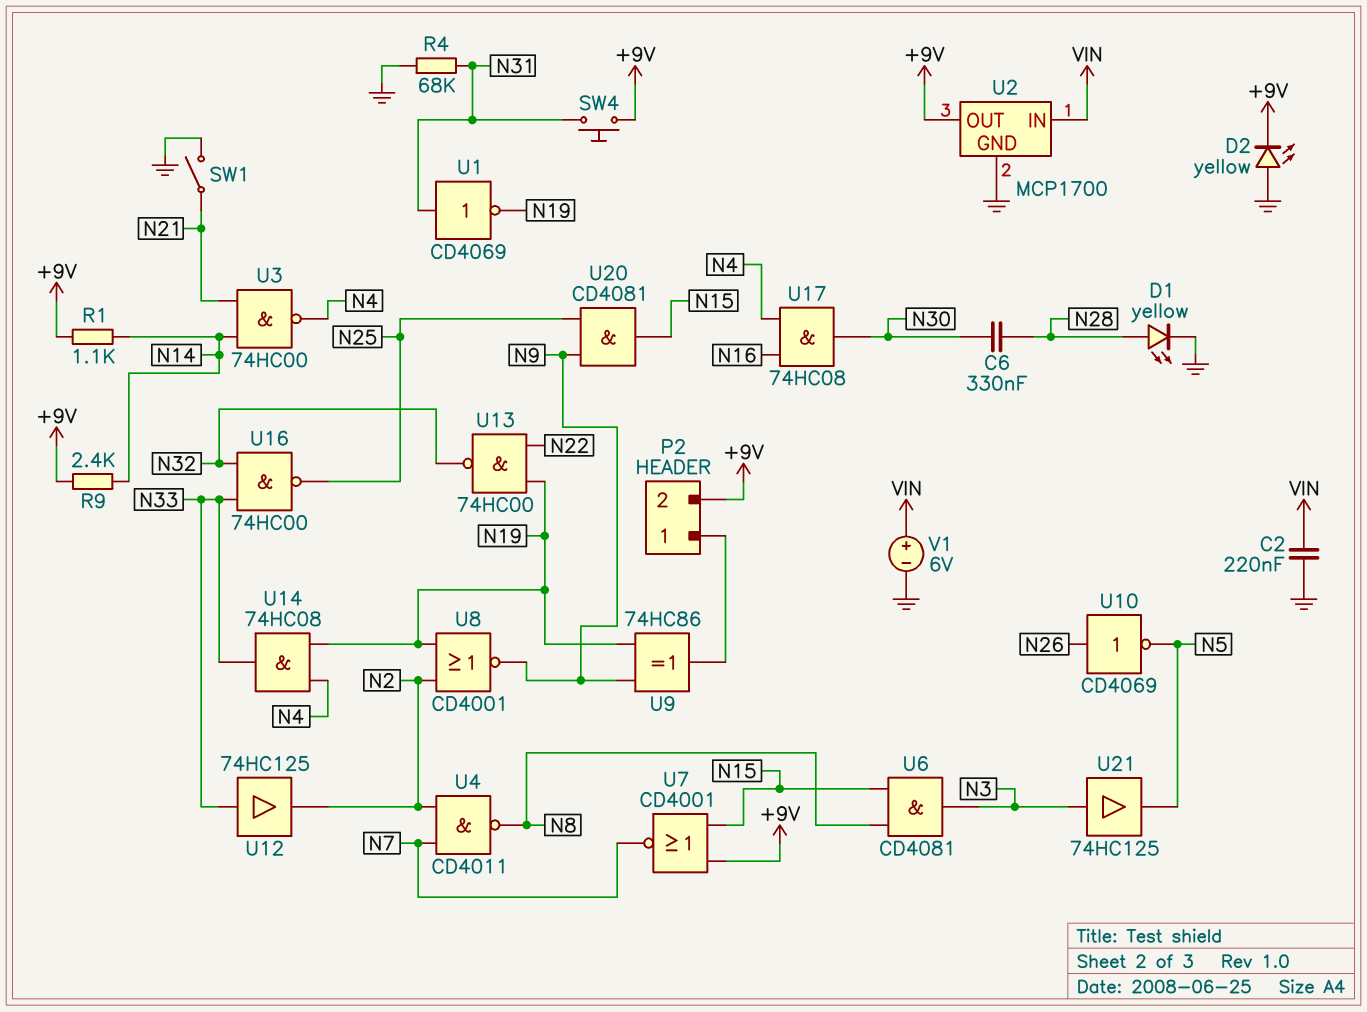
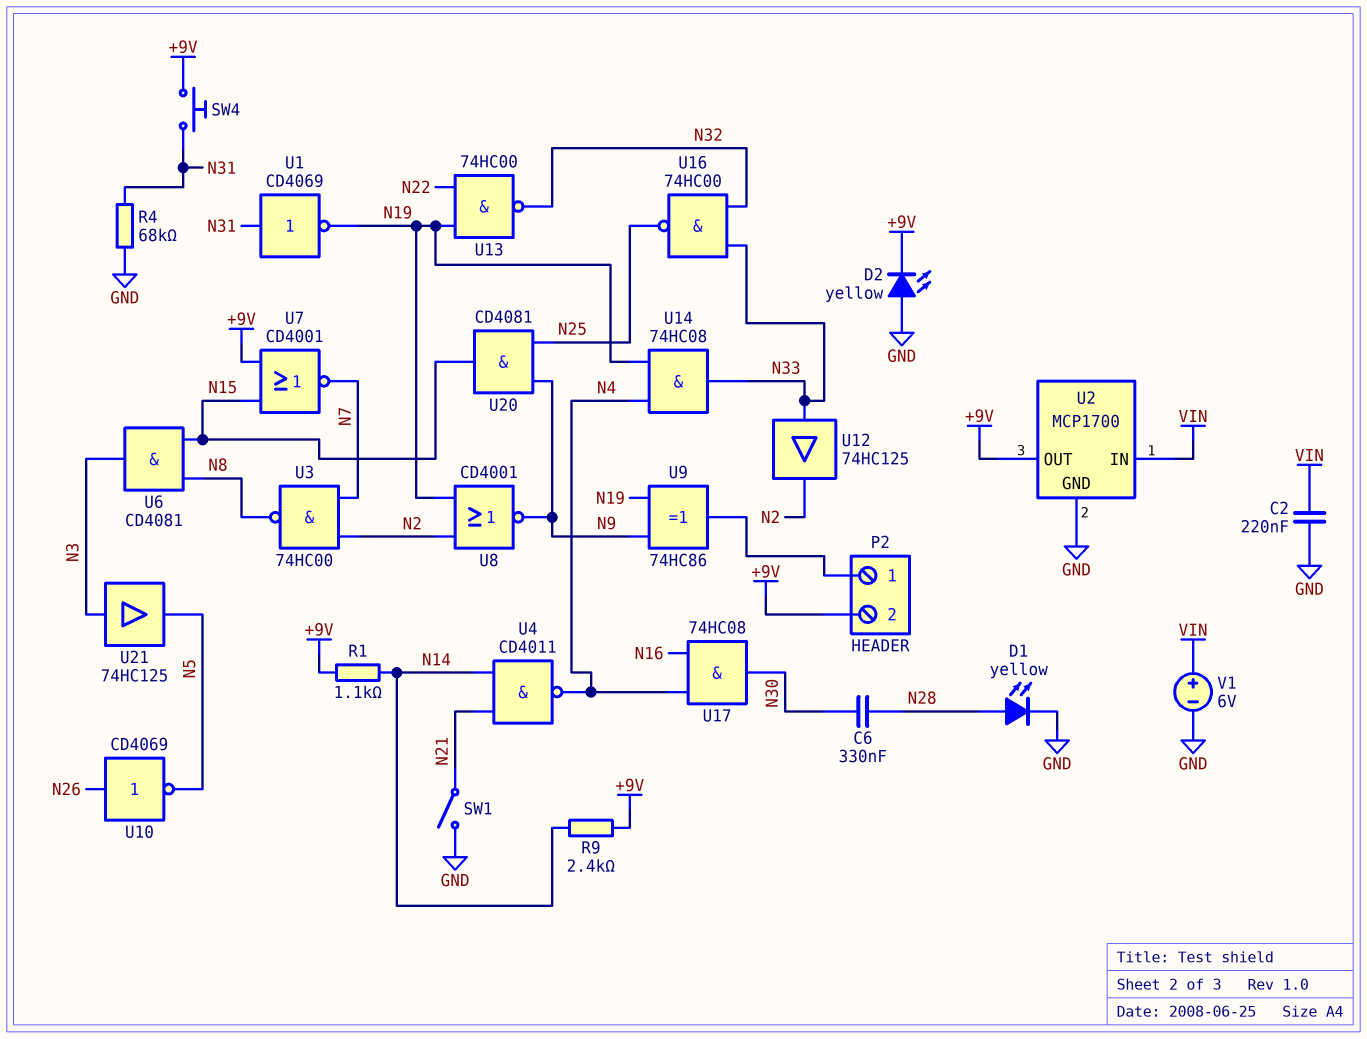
U3: NAND 74HC00 (in N14, in N21, out N4) -> NAND 74HC00 (in N2, in N7, out N8)
U4: NAND CD4011 (in N2, in N7, out N8) -> NAND CD4011 (in N14, in N21, out N4)

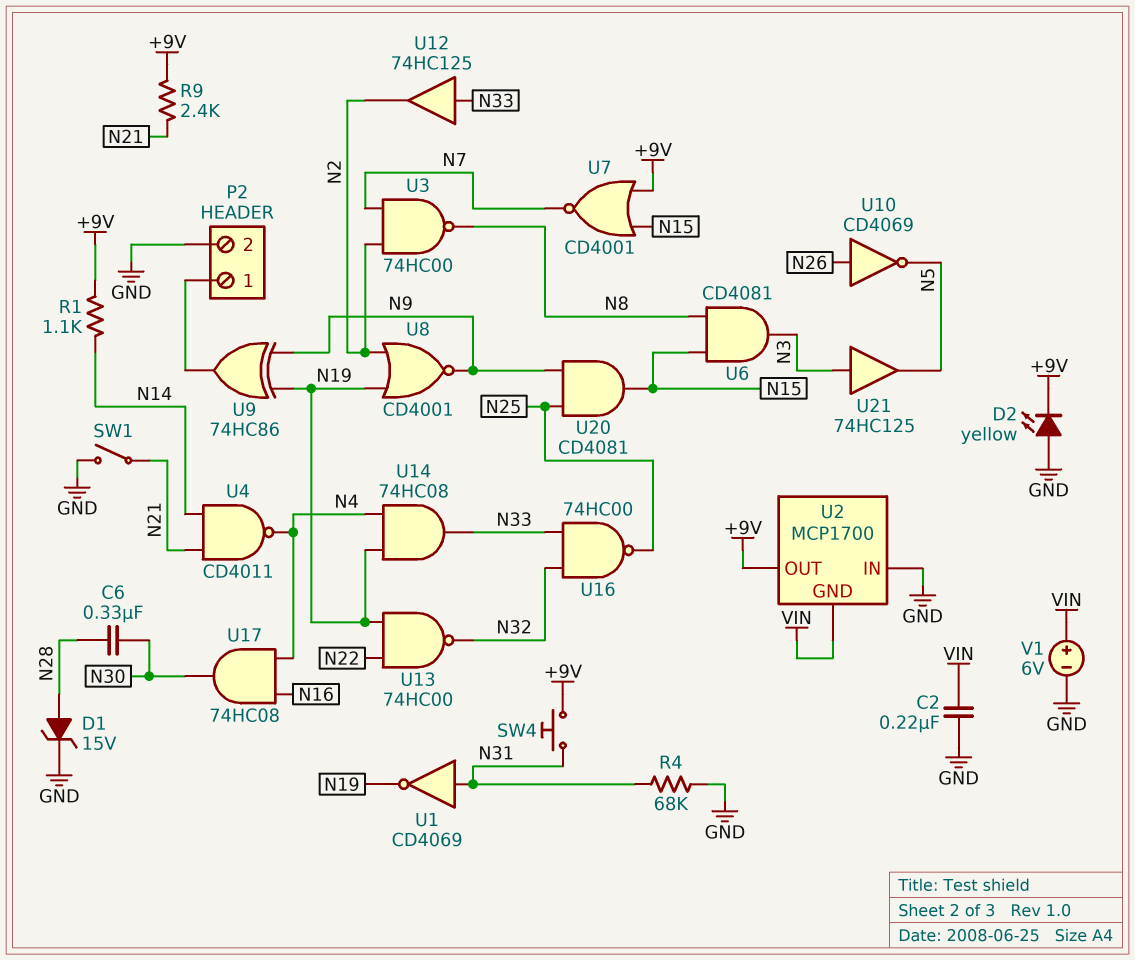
D1: LED yellow (A N28, K GND) -> zener 15V (A N28, K GND)
P2 pin 2: +9V -> GND
R9: 2.4k (+9V, N14) -> 2.4k (+9V, N21)
U2 pin GND: GND -> VIN
U2 pin IN: VIN -> GND

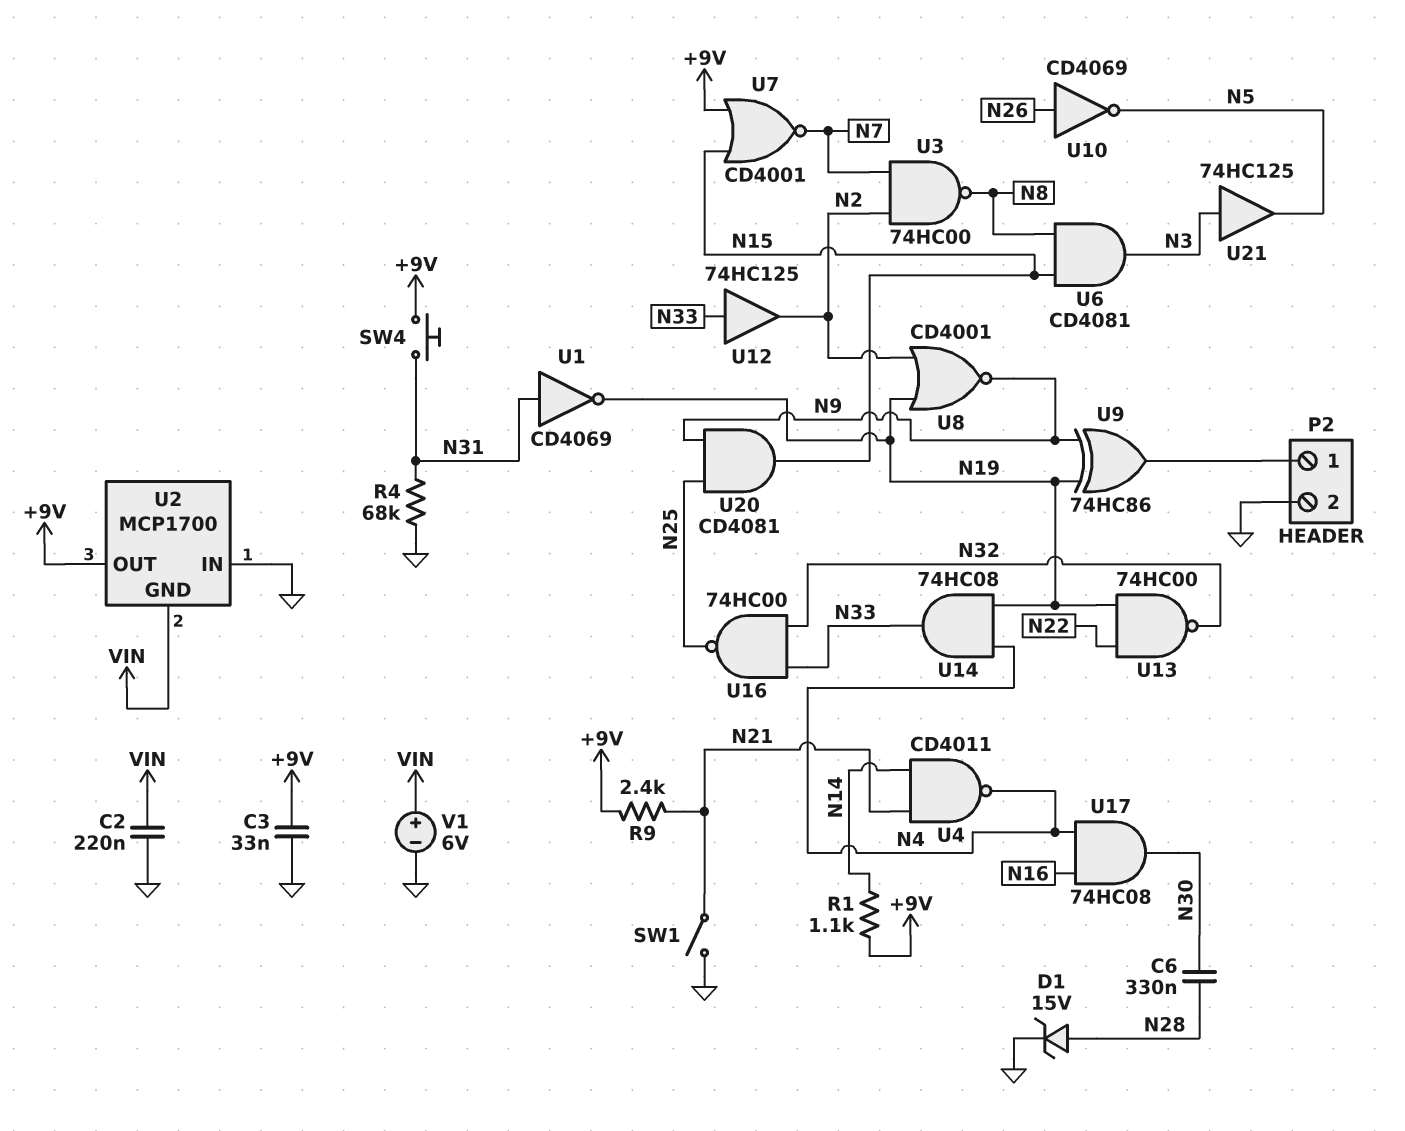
C3: none -> 33nF (+9V, GND)
D2: LED yellow (A GND, K +9V) -> none

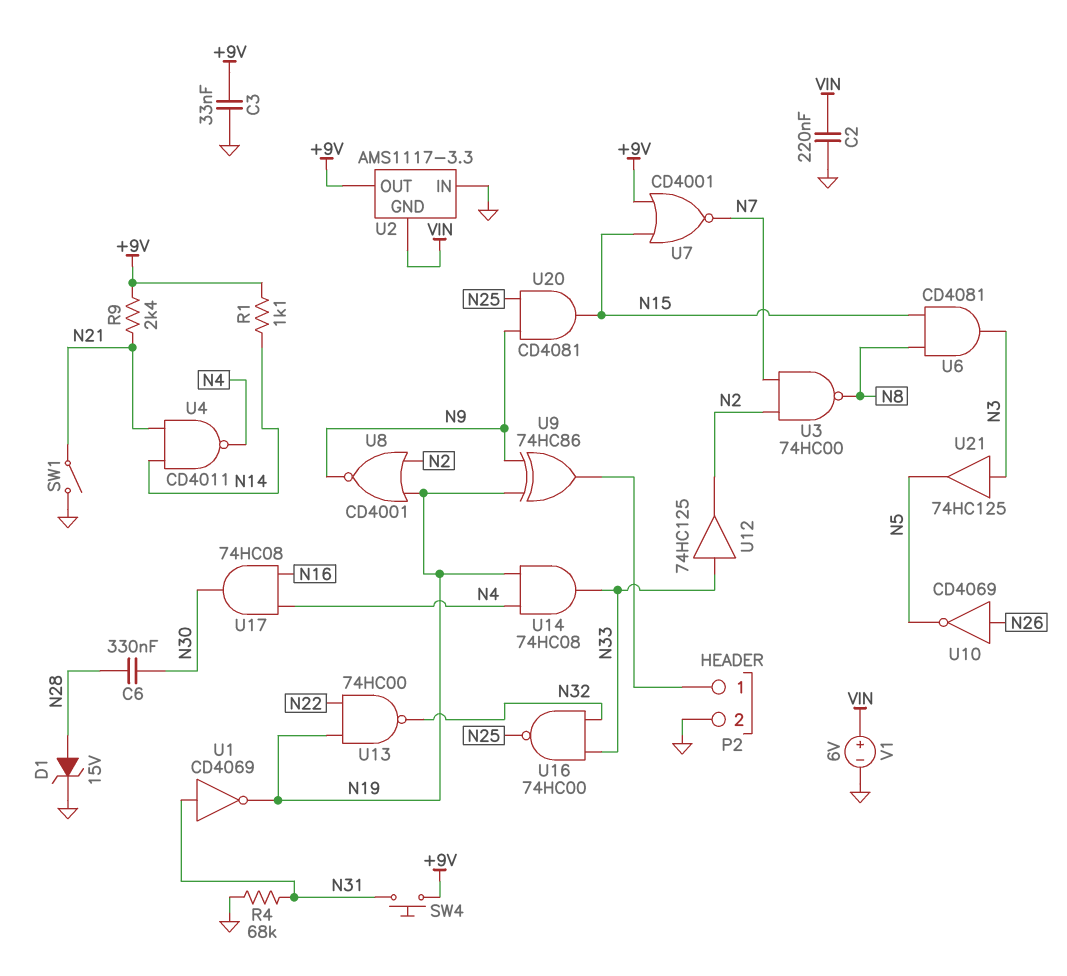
U2: MCP1700 -> AMS1117-3.3

